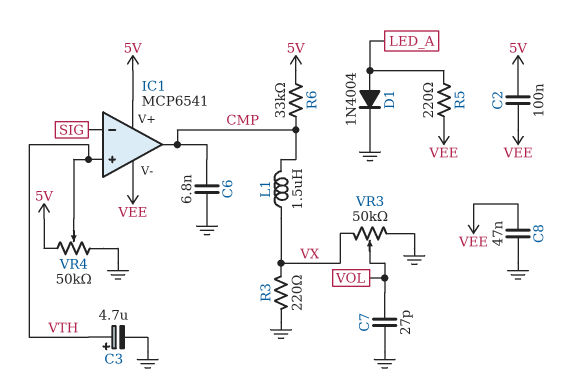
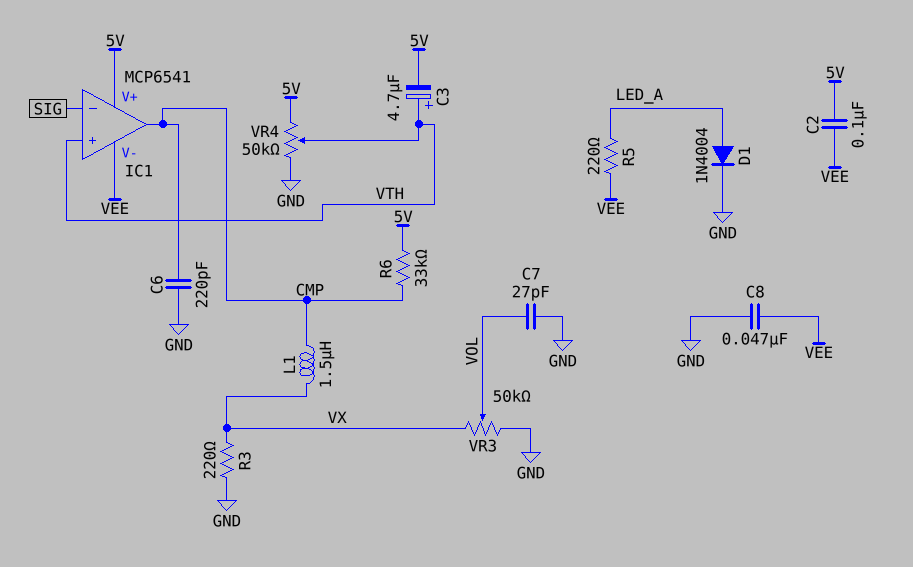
C3: 4.7uF (plus VTH, minus GND) -> 4.7uF (plus VTH, minus 5V)
C6: 6.8nF (CMP, GND) -> 220pF (CMP, GND)

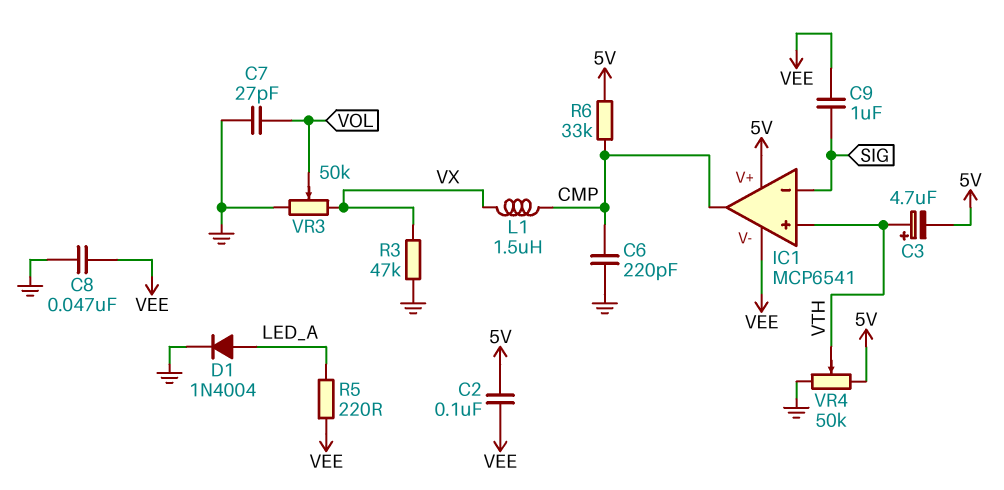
C9: none -> 1uF (SIG, VEE)
R3: 220 (GND, VX) -> 47k (GND, VX)

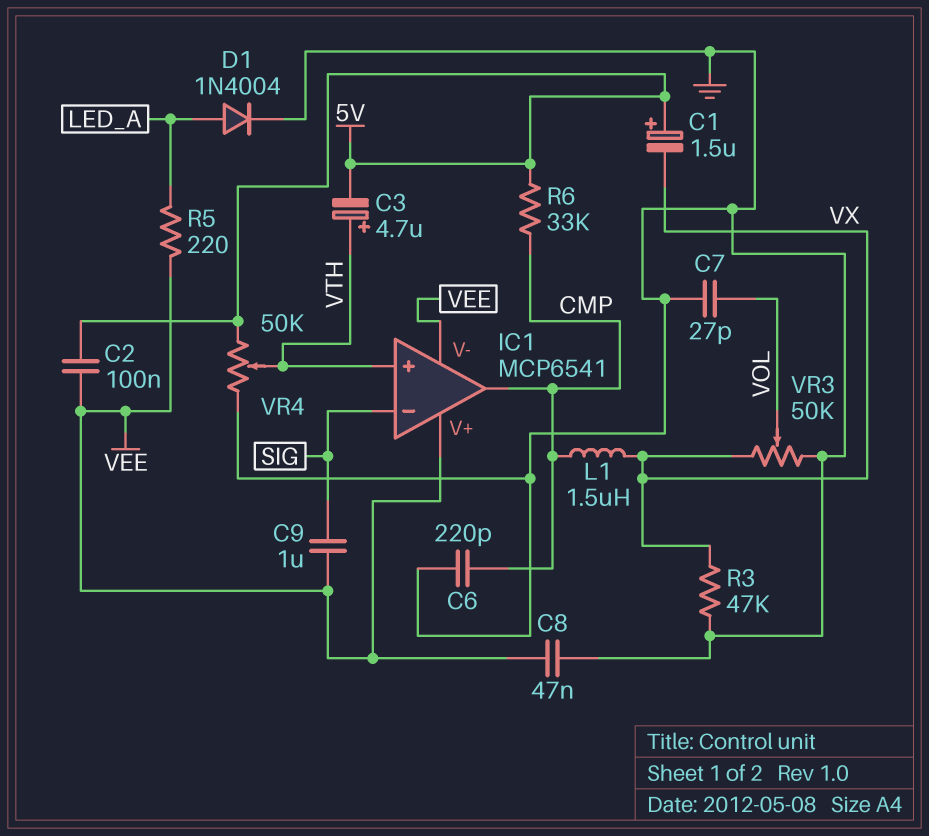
C1: none -> 1.5uF (plus 5V, minus VX)
IC1 pin V+: 5V -> VEE

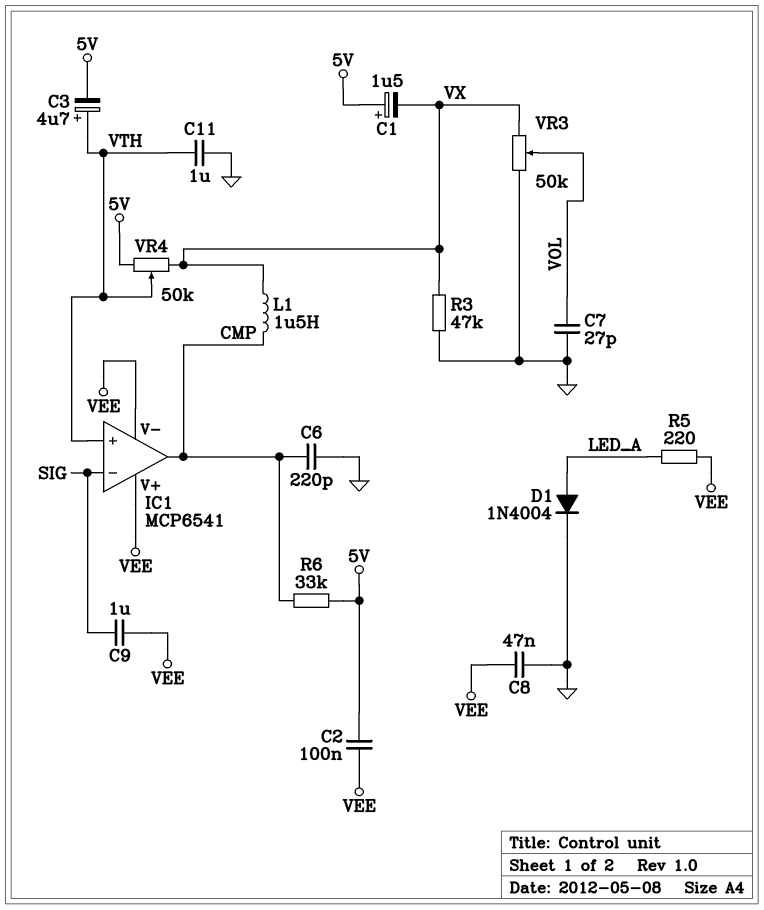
C11: none -> 1uF (GND, VTH)
VR4: 50k (5V, GND, wiper VTH) -> 50k (5V, VX, wiper VTH)

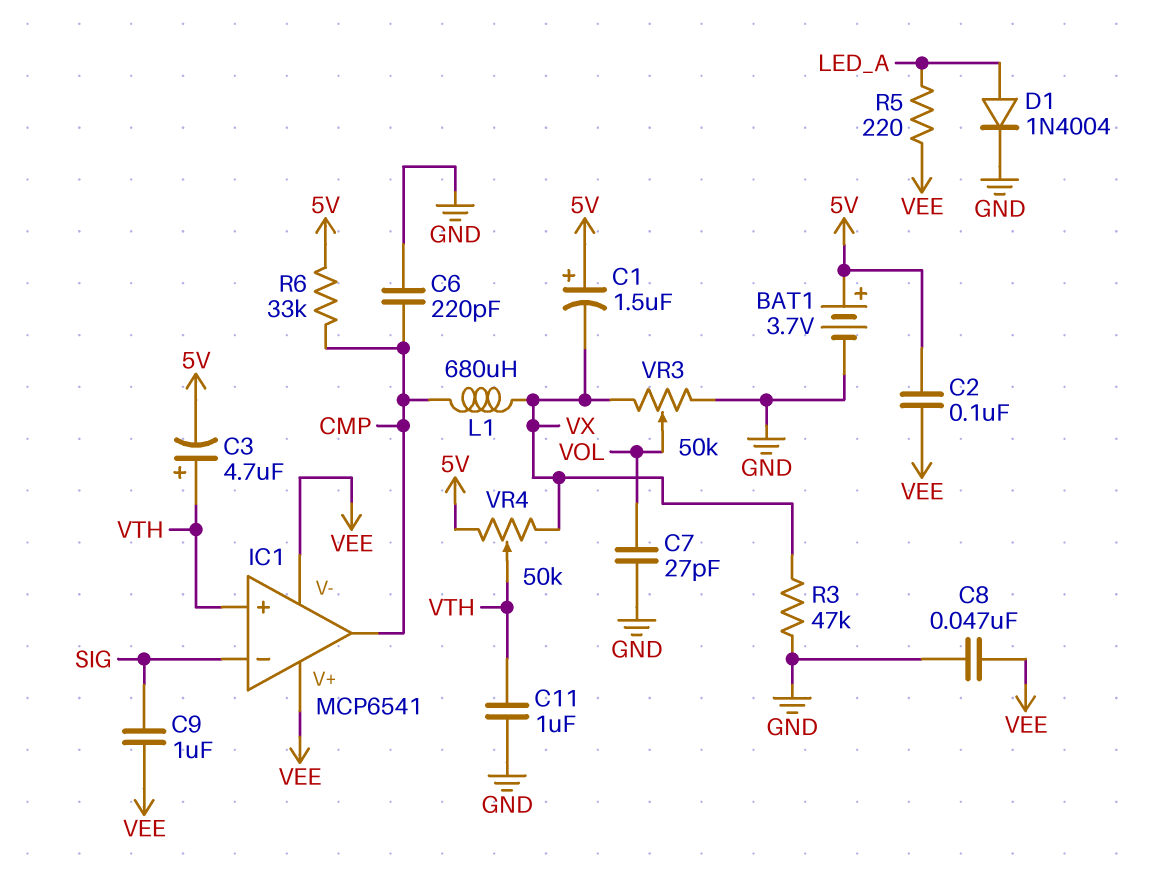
BAT1: none -> 3.7V (plus 5V, minus GND)
L1: 1.5uH (CMP, VX) -> 680uH (CMP, VX)

